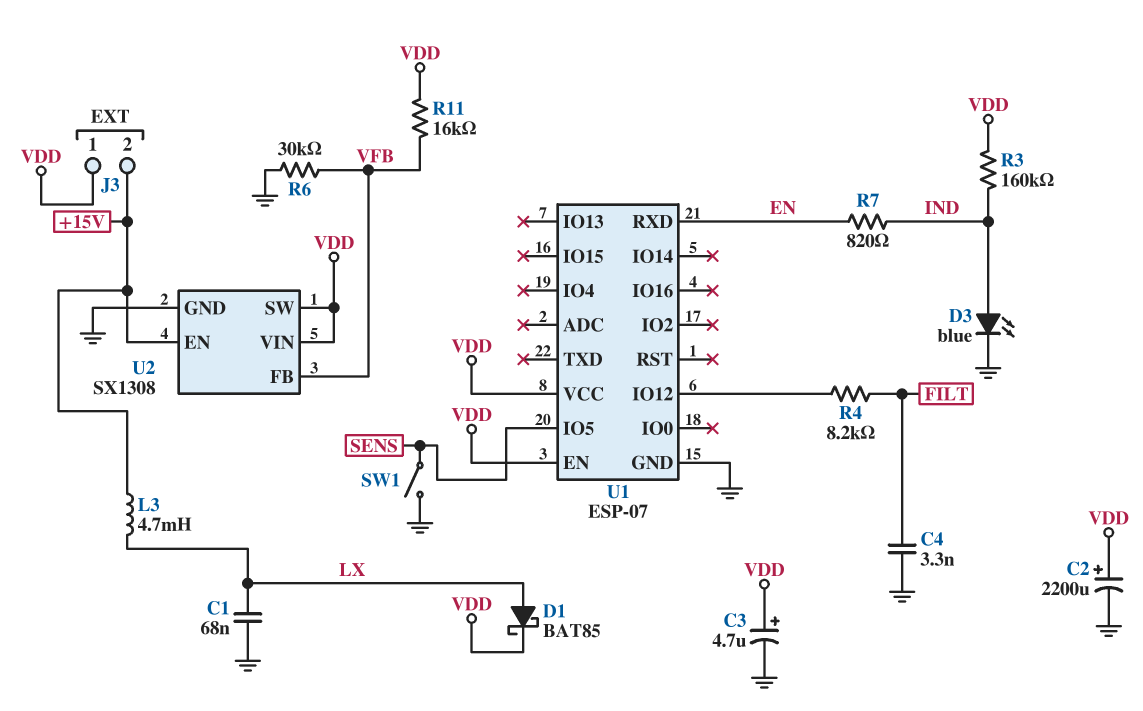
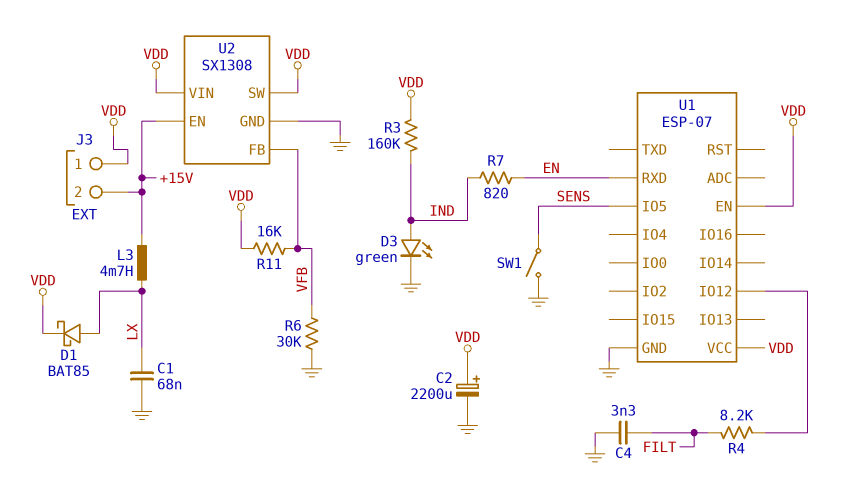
C3: 4.7uF (plus VDD, minus GND) -> none
D3: LED blue (A IND, K GND) -> LED green (A IND, K GND)

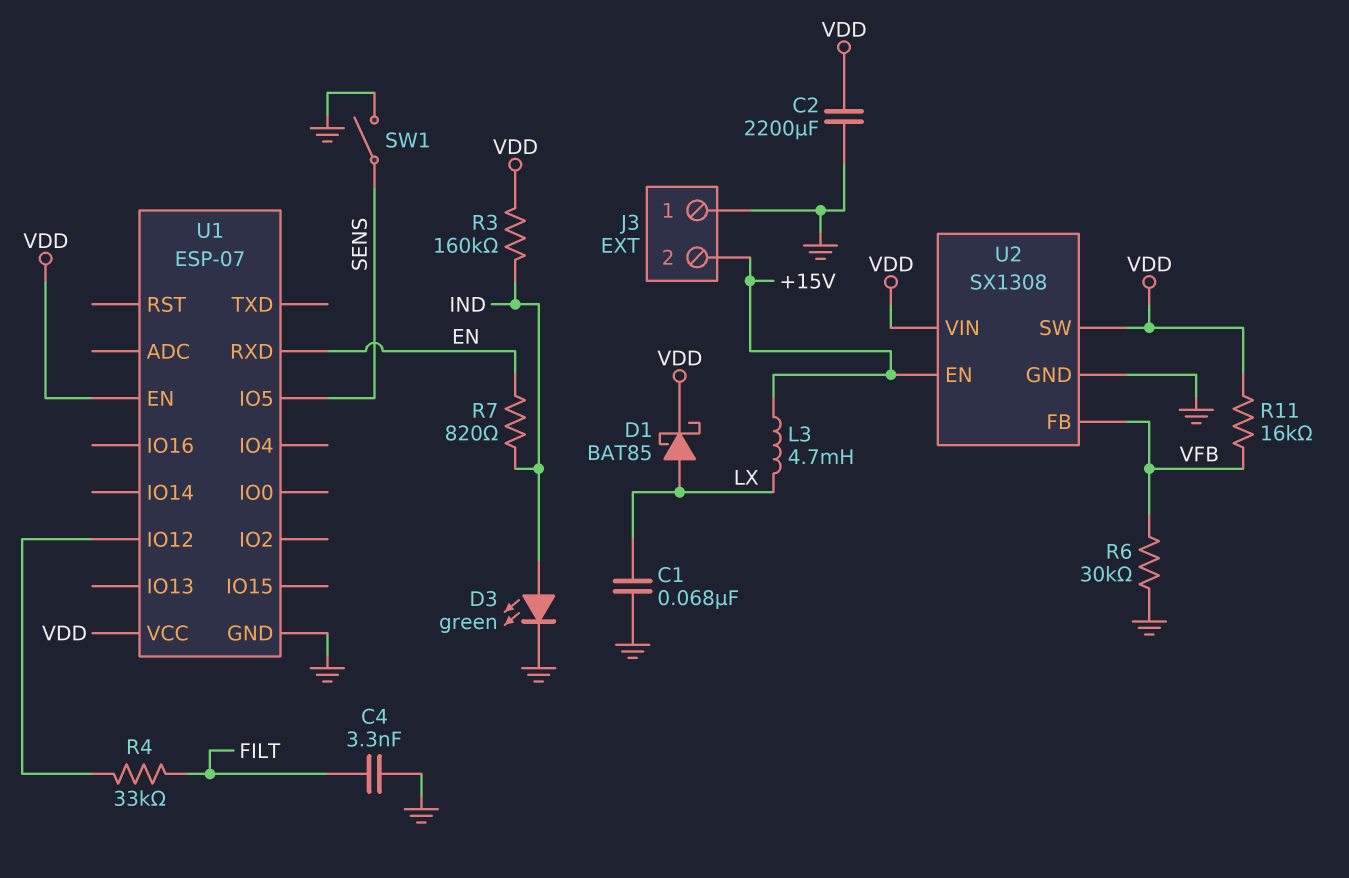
C2: 2200uF (plus VDD, minus GND) -> 2200uF (GND, VDD)
J3 pin 1: VDD -> GND
R4: 8.2k (FILT, U1/IO12) -> 33k (FILT, U1/IO12)

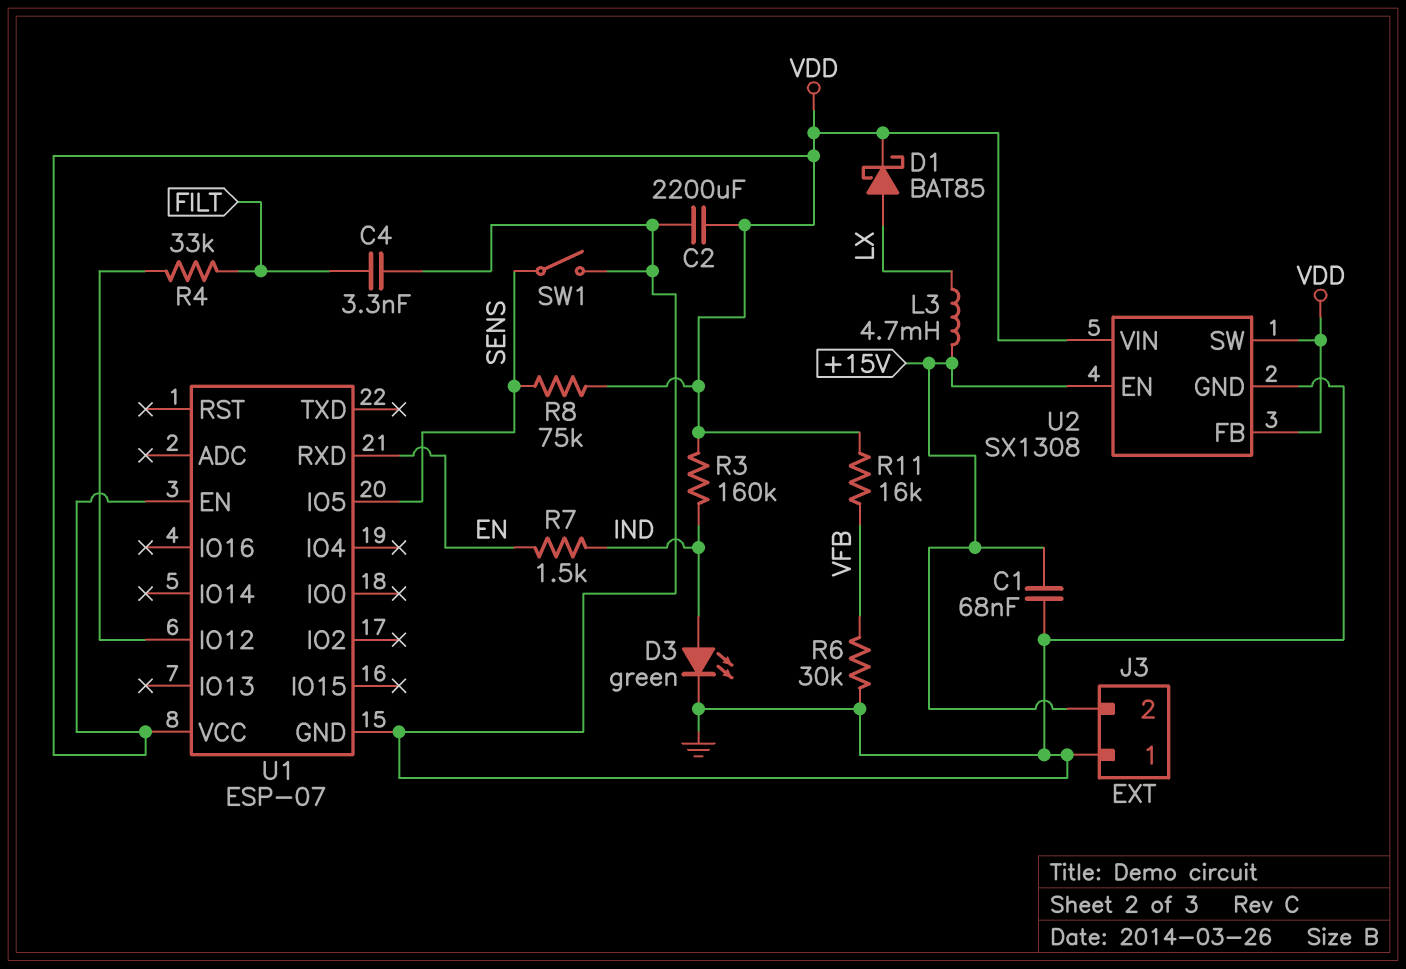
C1: 68nF (GND, LX) -> 68nF (+15V, GND)
R7: 820 (EN, IND) -> 1.5k (EN, IND)
R8: none -> 75k (SENS, VDD)
U2 pin FB: VFB -> VDD

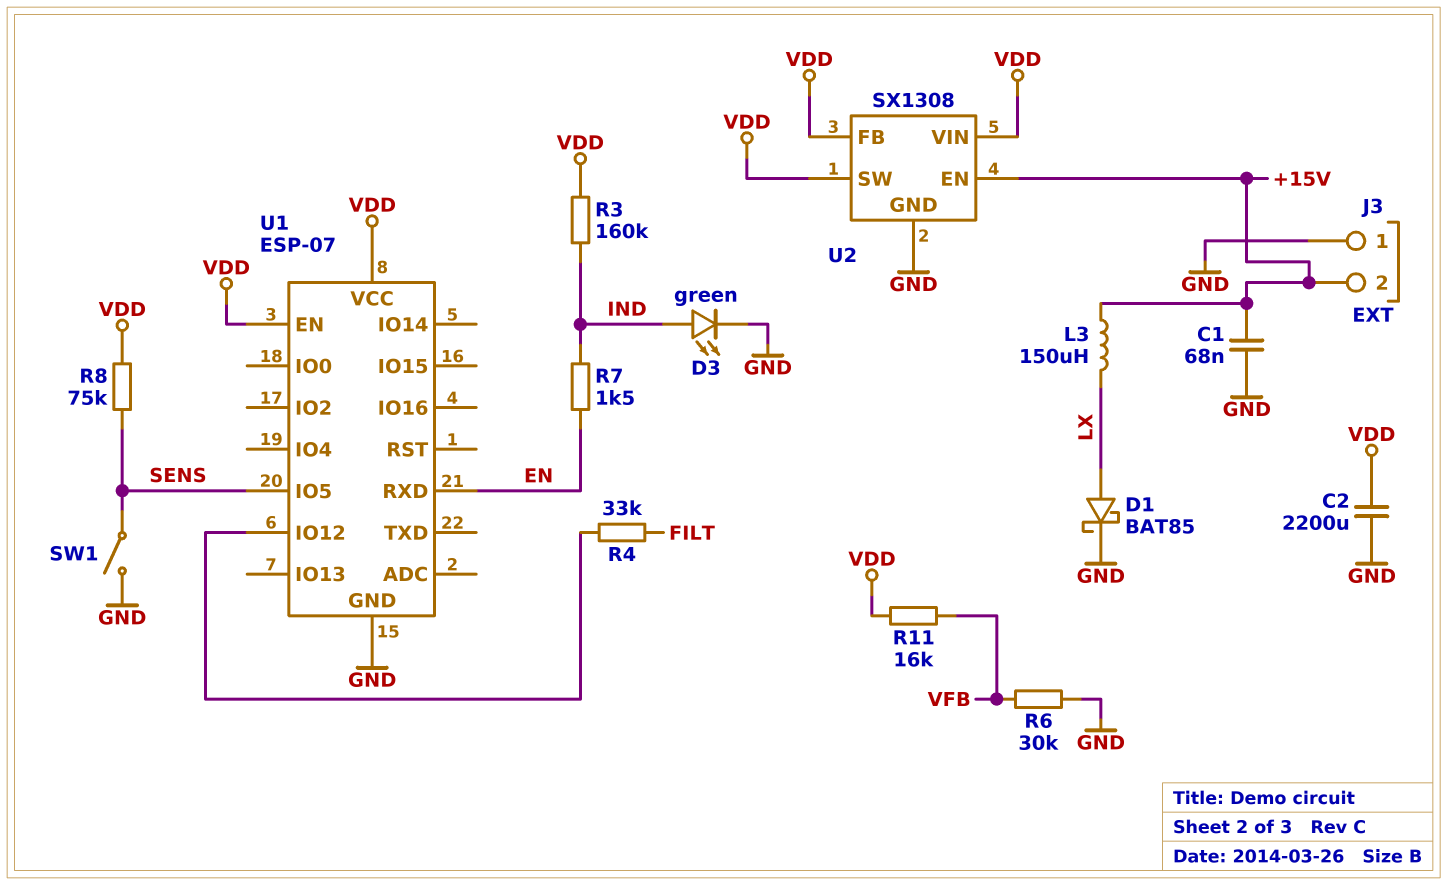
C4: 3.3nF (FILT, GND) -> none
D1: schottky BAT85 (A LX, K VDD) -> schottky BAT85 (A LX, K GND)
L3: 4.7mH (+15V, LX) -> 150uH (+15V, LX)

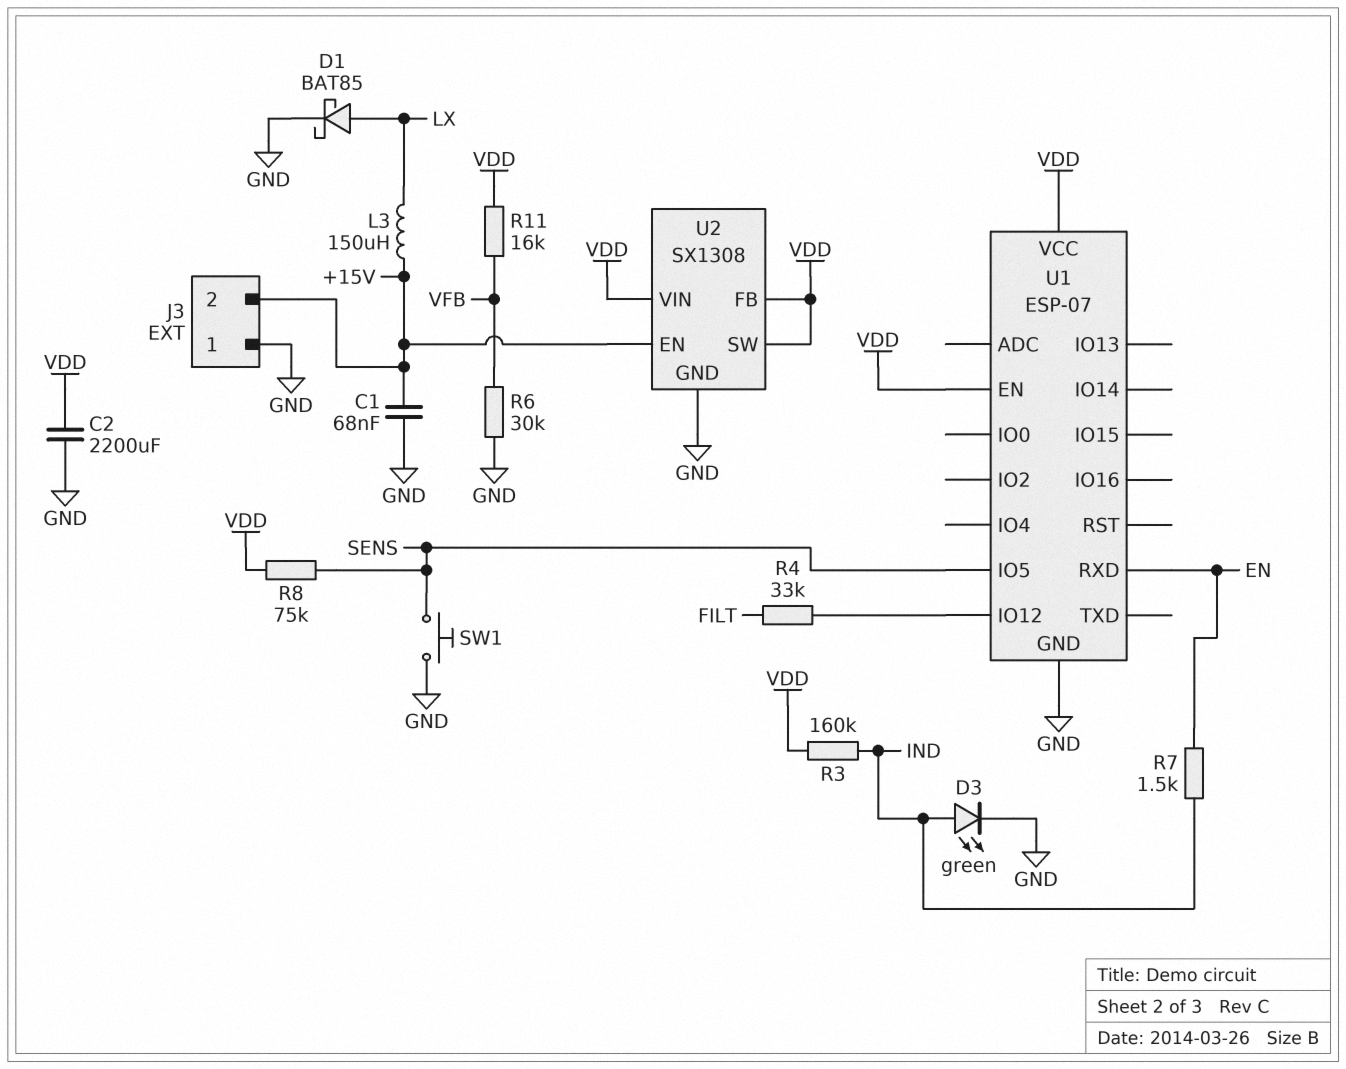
SW1: switch (GND, SENS) -> button (GND, SENS)

